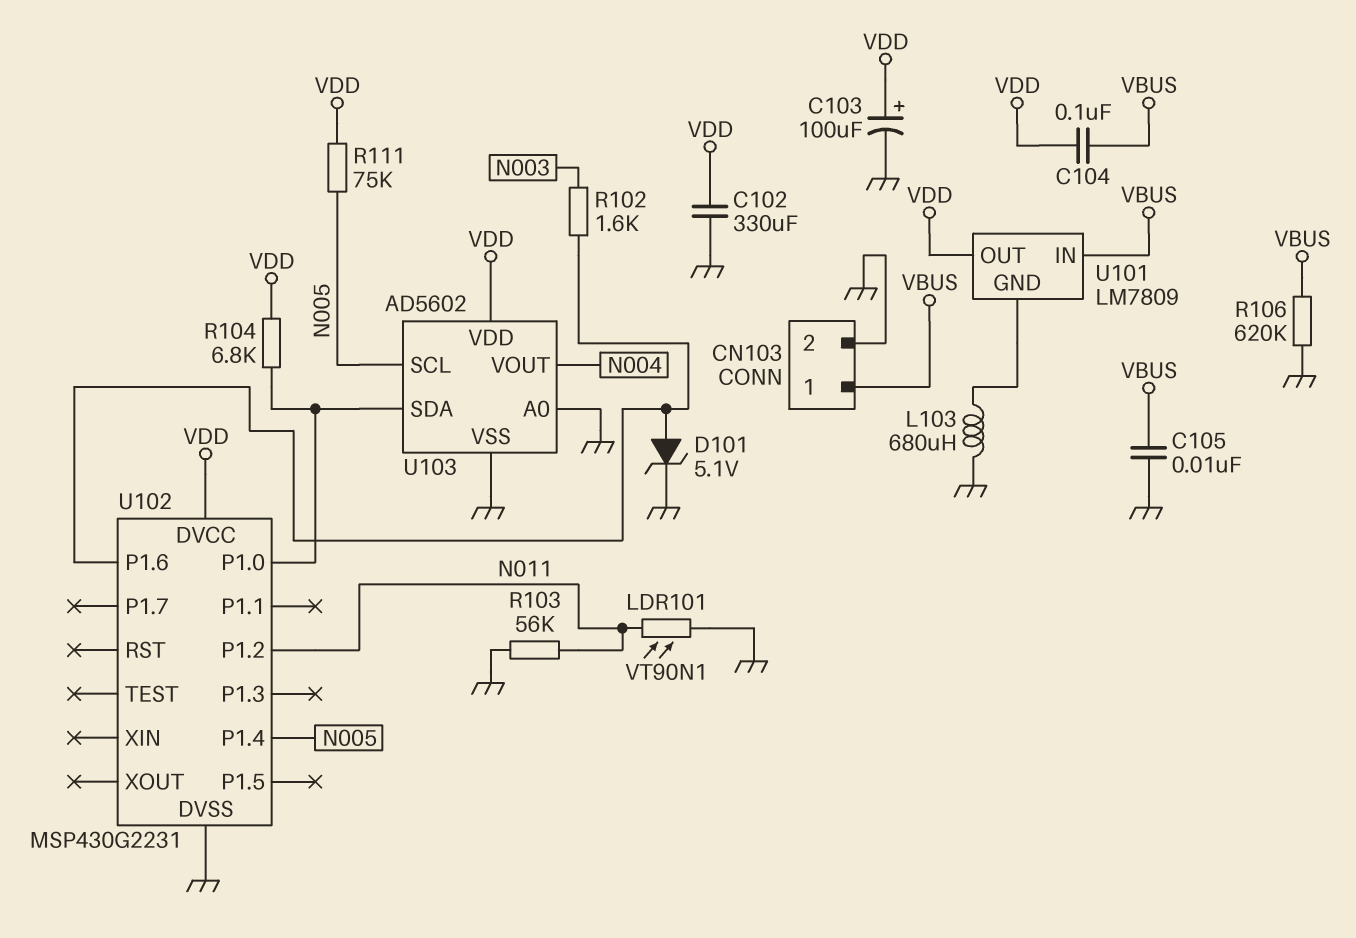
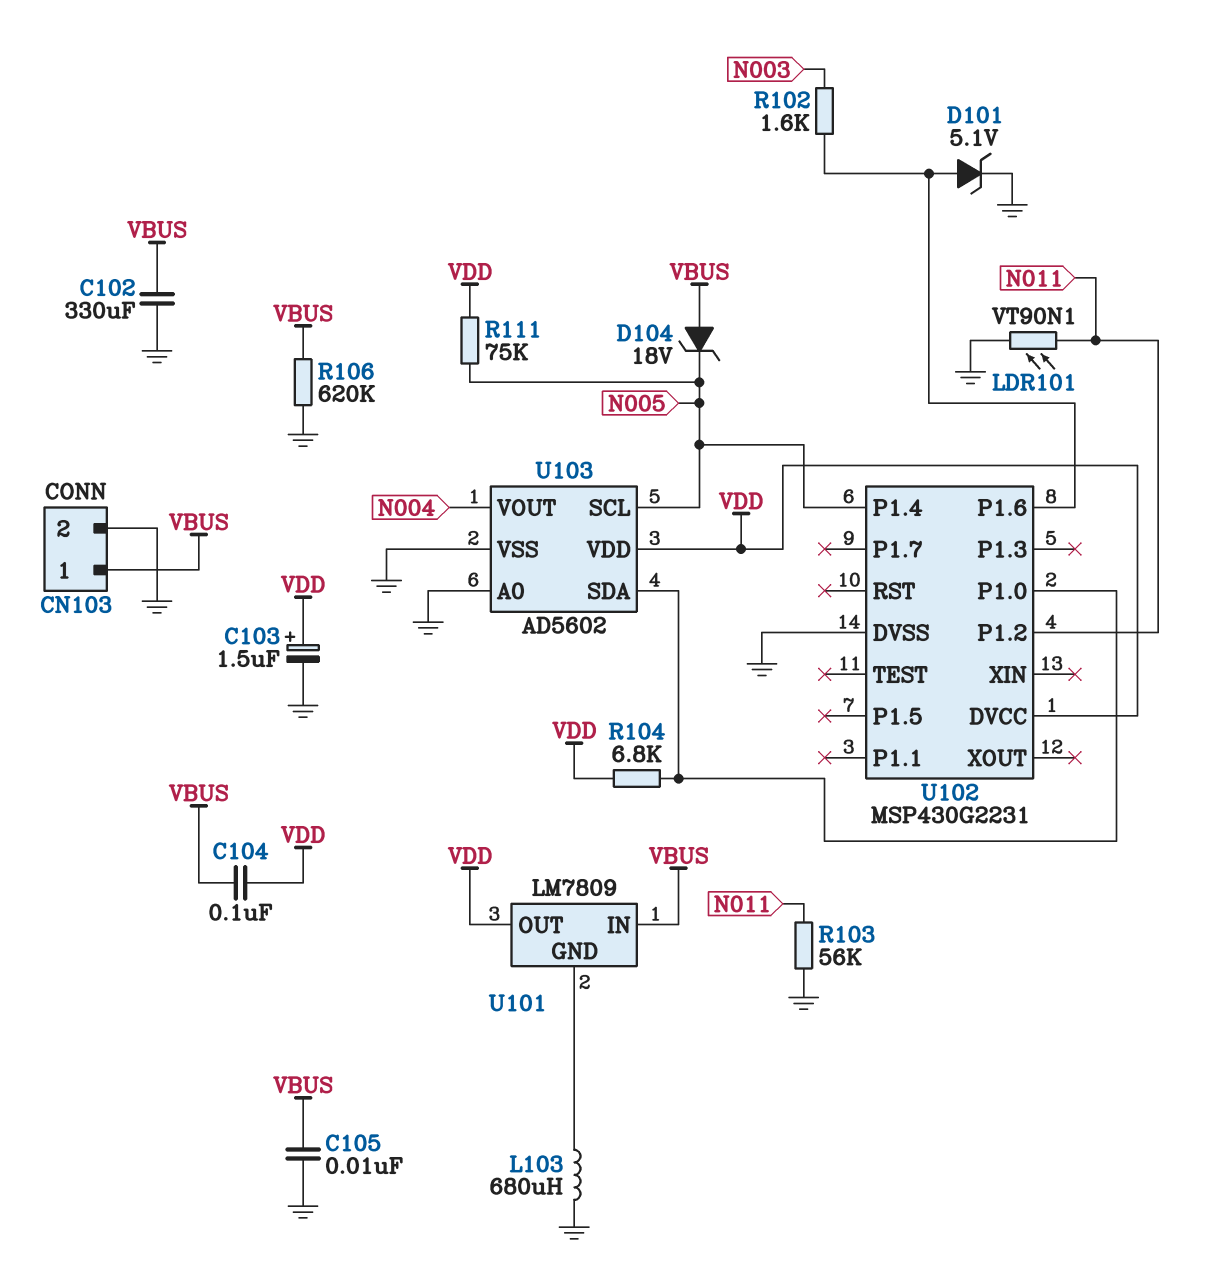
C102: 330uF (GND, VDD) -> 330uF (GND, VBUS)
C103: 100uF (plus VDD, minus GND) -> 1.5uF (plus VDD, minus GND)
D104: none -> zener 18V (A VBUS, K N005)

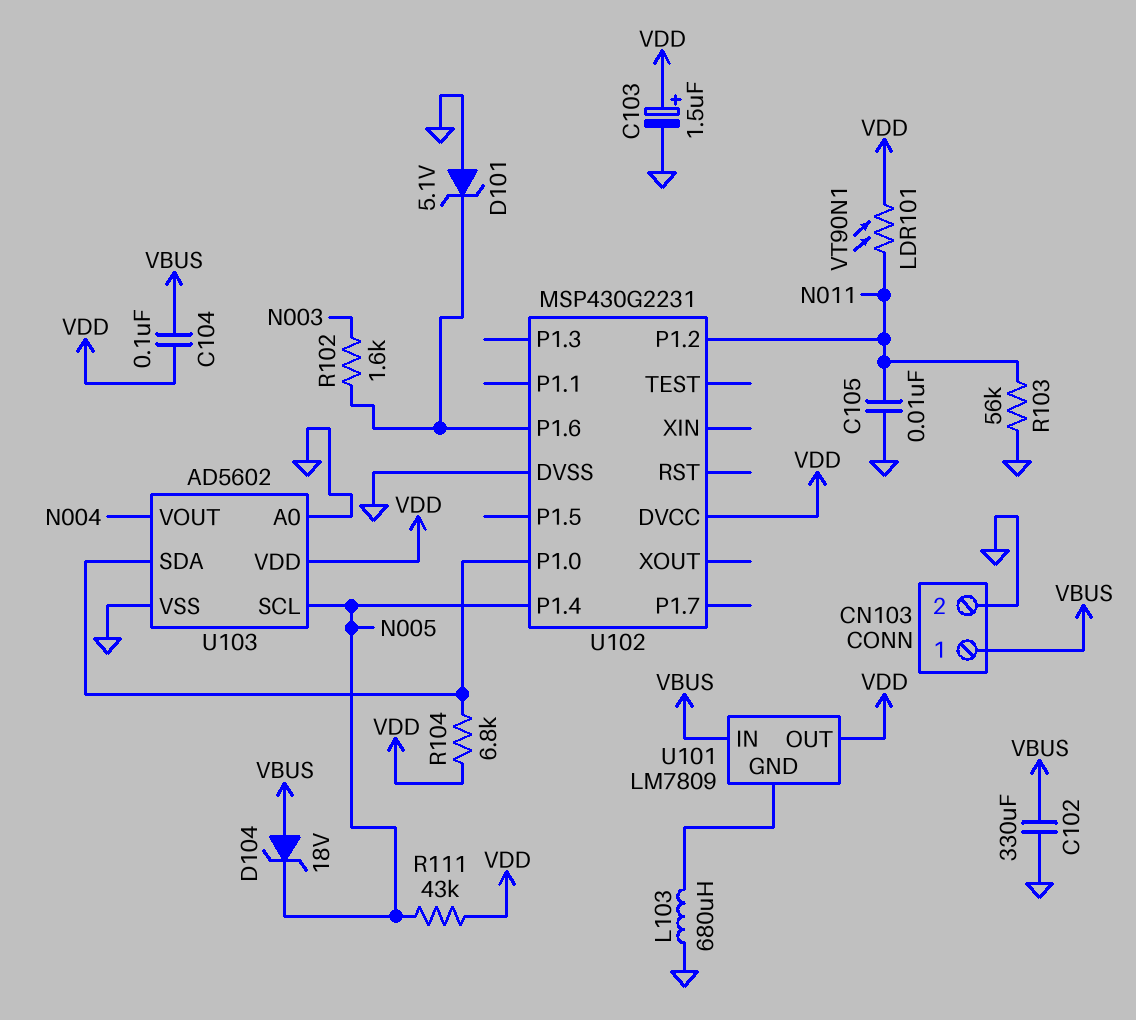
C105: 10nF (GND, VBUS) -> 10nF (GND, N011)
D101: zener 5.1V (A U102/P1.6, K GND) -> zener 5.1V (A GND, K U102/P1.6)
LDR101: VT90N1 (GND, N011) -> VT90N1 (N011, VDD)
R106: 620k (GND, VBUS) -> none
R111: 75k (N005, VDD) -> 43k (N005, VDD)

